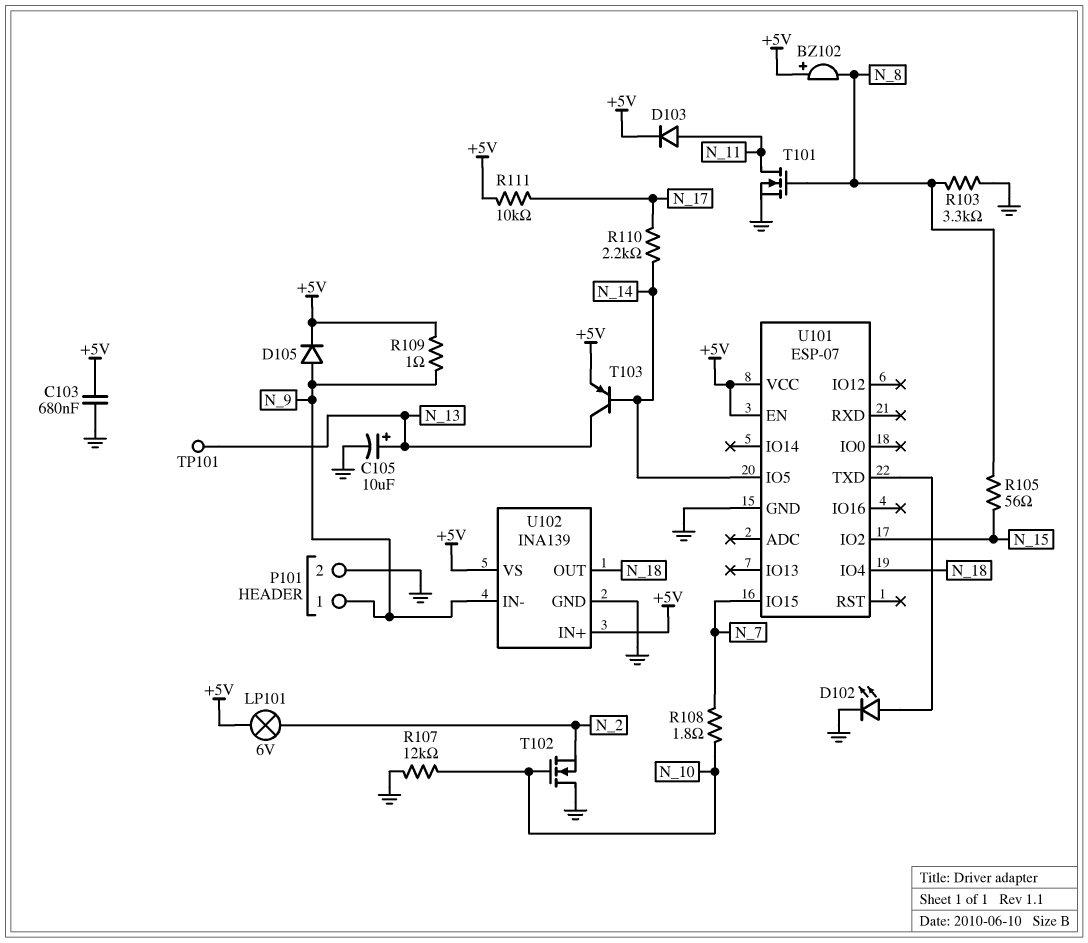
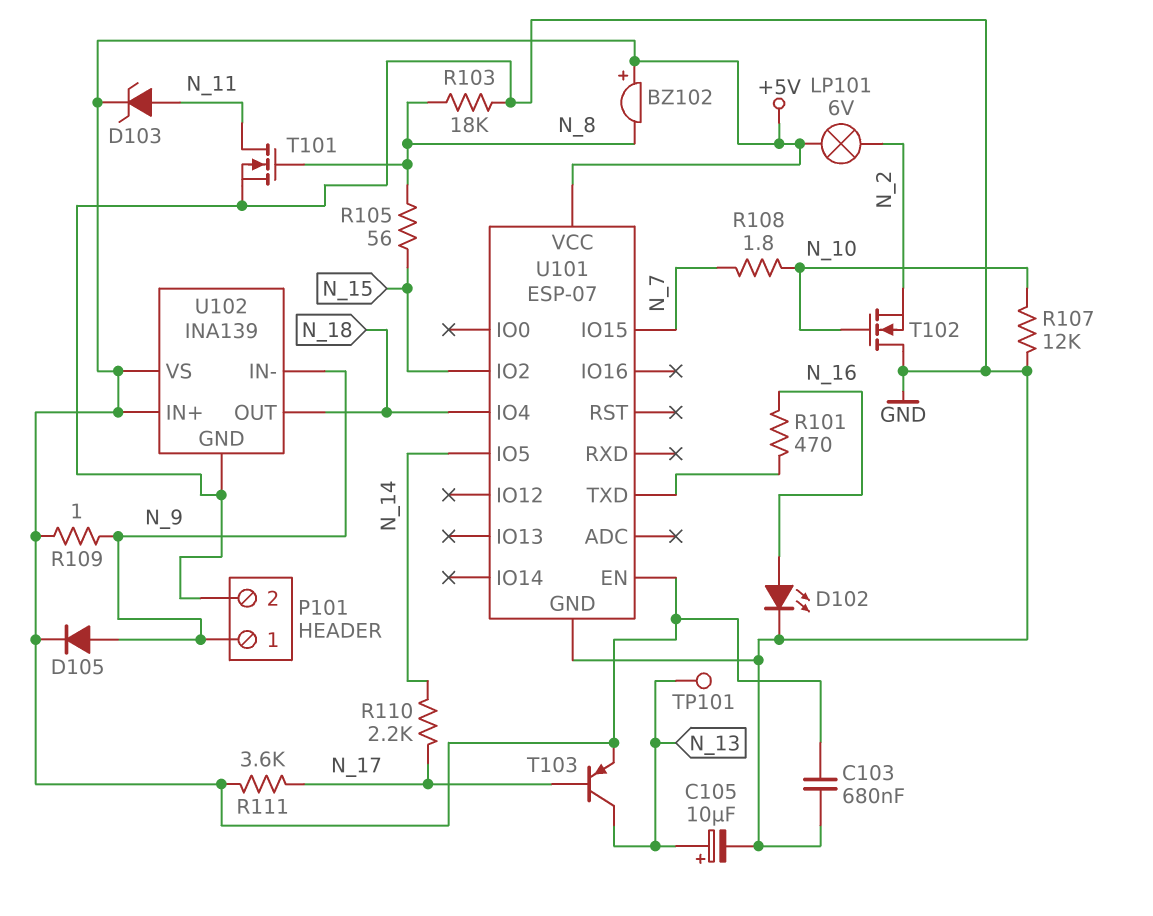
D102: LED (A U101/TXD, K GND) -> LED (A N_16, K GND)
D103: diode (A N_11, K +5V) -> zener (A N_11, K +5V)
R101: none -> 470 (N_16, U101/TXD)
R103: 3.3k (GND, N_8) -> 18k (GND, N_8)
R111: 10k (+5V, N_17) -> 3.6k (+5V, N_17)
T103: PNP (B N_14, C N_13, E +5V) -> PNP (B N_17, C N_13, E +5V)

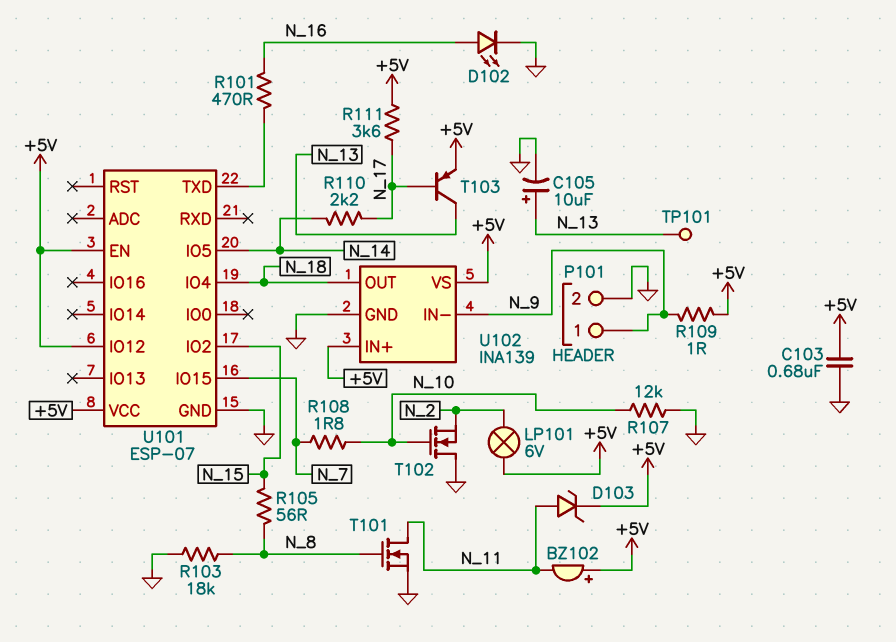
BZ102: buzzer (plus +5V, minus N_8) -> buzzer (plus +5V, minus N_11)
D105: diode (A N_9, K +5V) -> none
U101 pin IO12: none -> +5V

